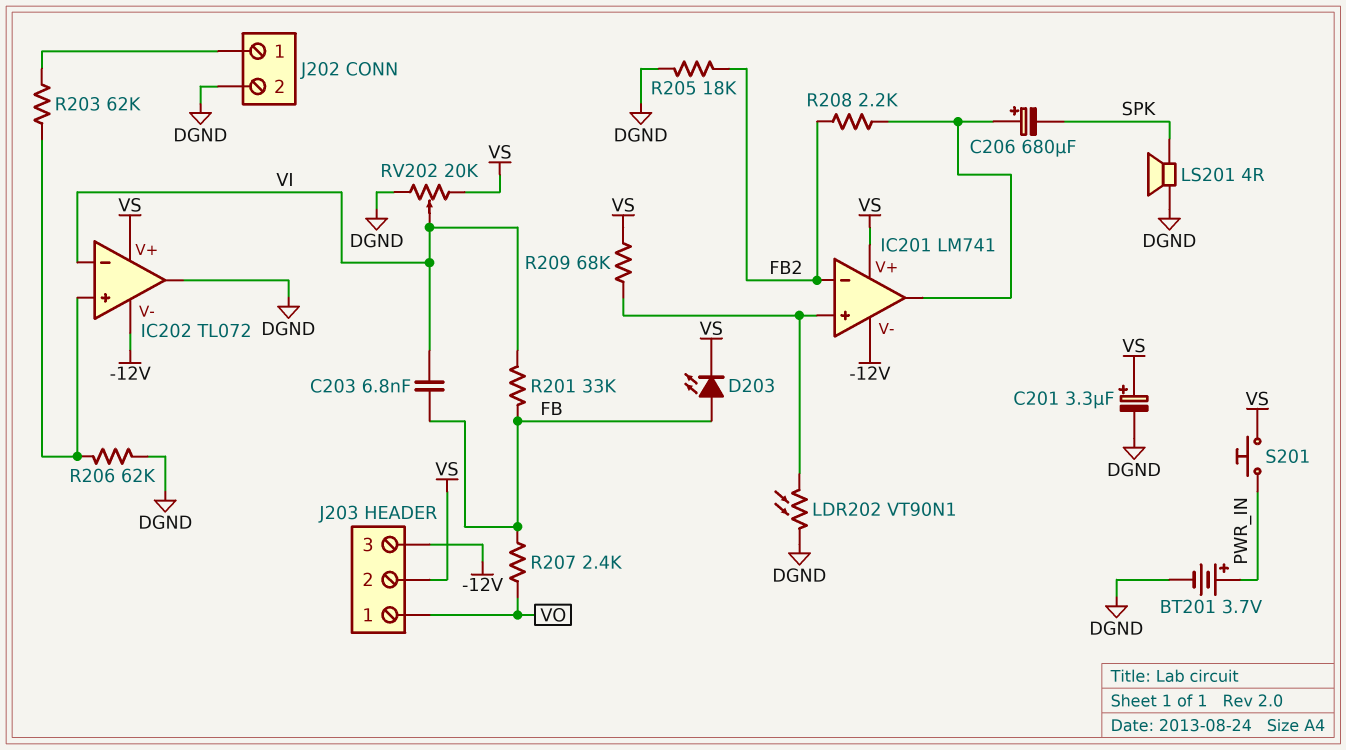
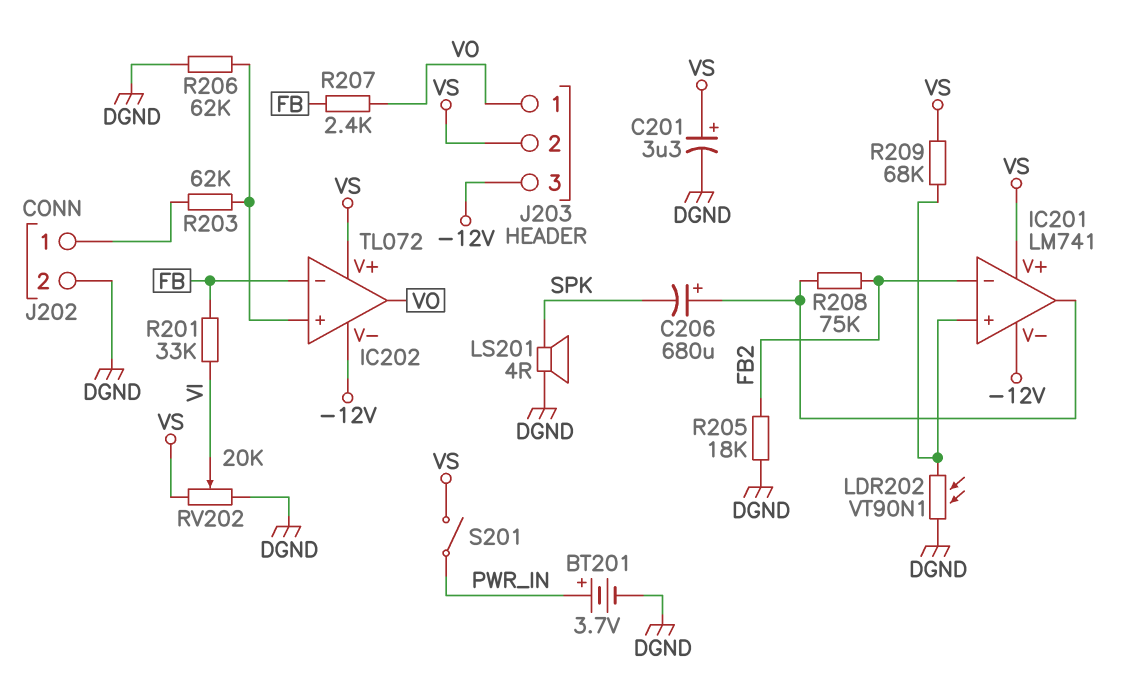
C203: 6.8nF (FB, VI) -> none
D203: LED (A FB, K VS) -> none
IC202 pin in-: VI -> FB
IC202 pin out: DGND -> VO
R208: 2.2k (FB2, IC201/out) -> 75k (FB2, IC201/out)
S201: button (PWR_IN, VS) -> switch (PWR_IN, VS)

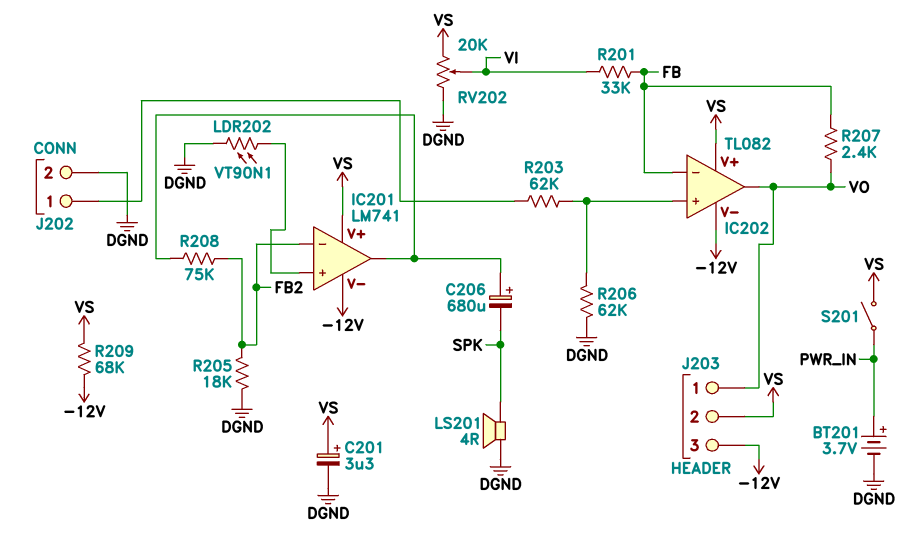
IC202: TL072 -> TL082
R209: 68k (IC201/in+, VS) -> 68k (-12V, VS)

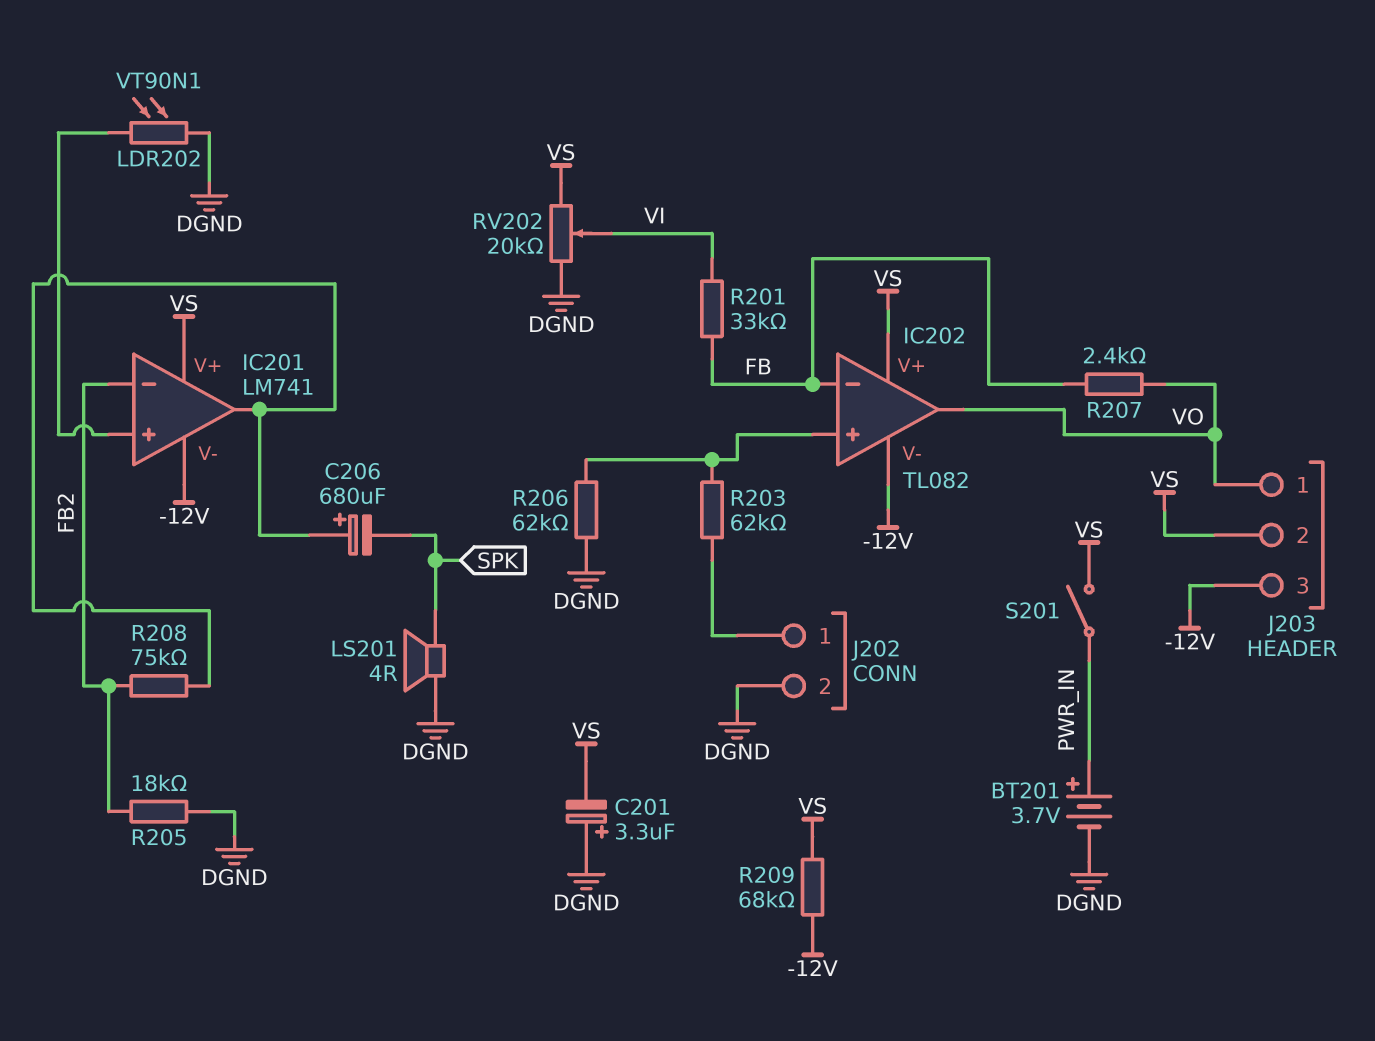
C201: 3.3uF (plus VS, minus DGND) -> 3.3uF (plus DGND, minus VS)

